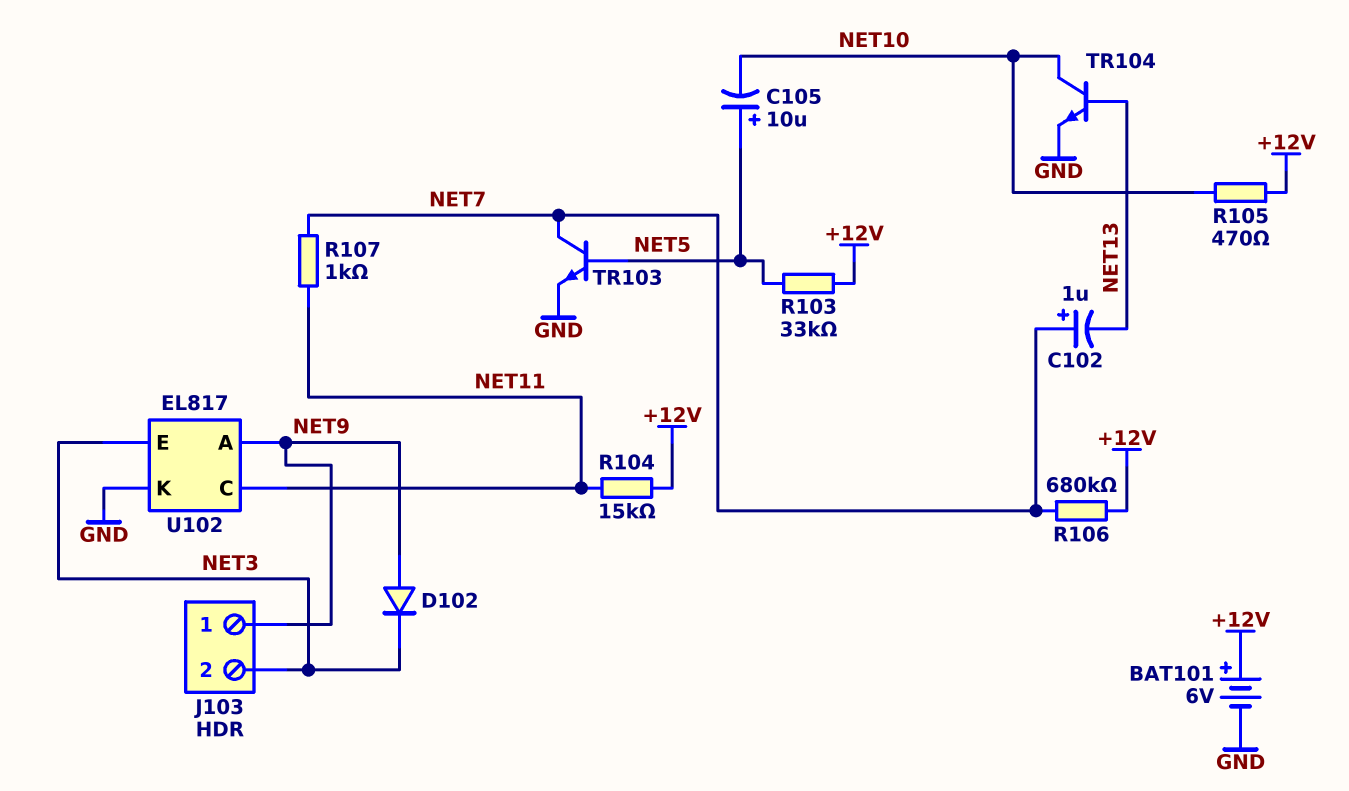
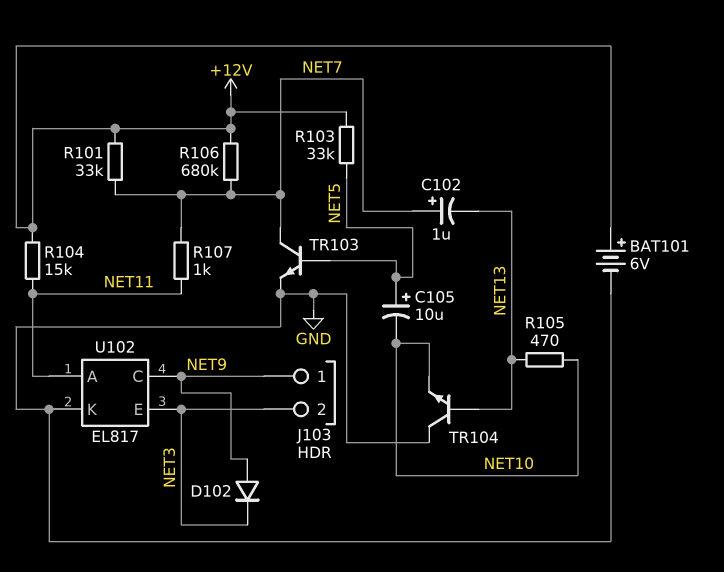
R101: none -> 33k (+12V, NET7)
R105: 470 (+12V, NET10) -> 470 (NET10, NET13)
TR104: NPN (B NET13, C NET10, E GND) -> NPN (B NET13, C GND, E NET10)
U102 pin A: NET9 -> NET11
U102 pin C: NET11 -> NET9

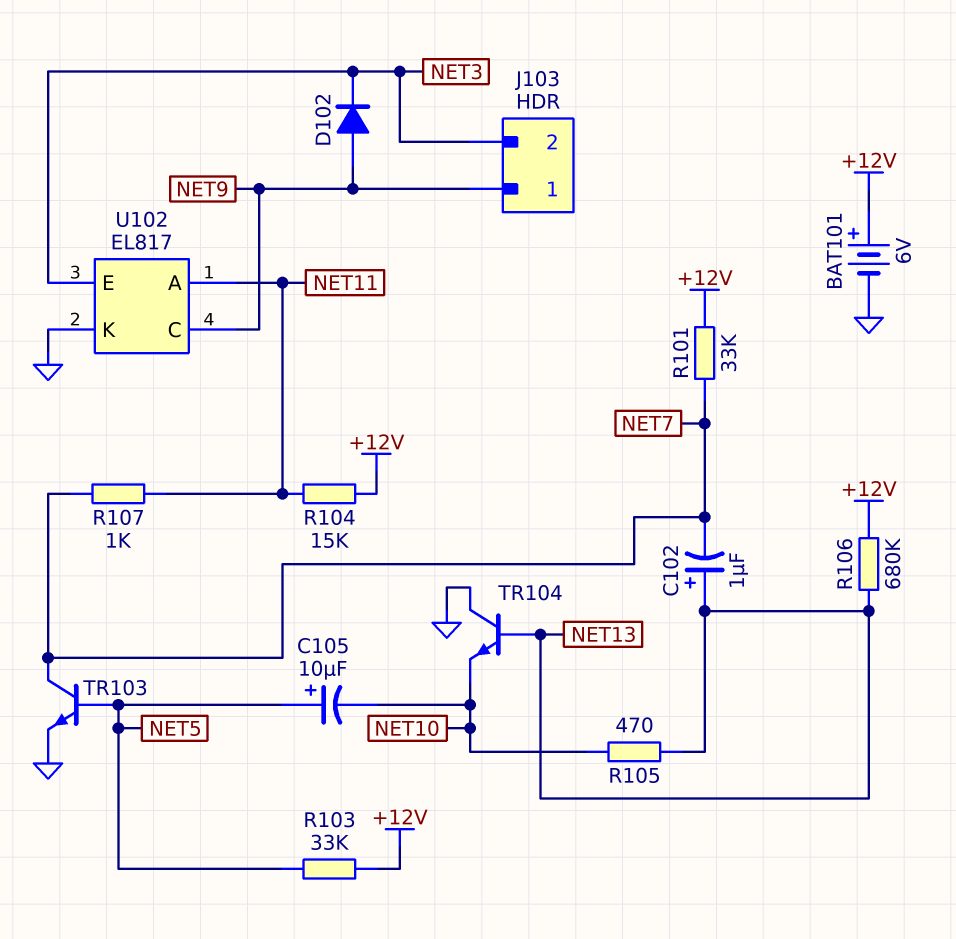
C102: 1uF (plus NET7, minus NET13) -> 1uF (plus NET13, minus NET7)
R106: 680k (+12V, NET7) -> 680k (+12V, NET13)

